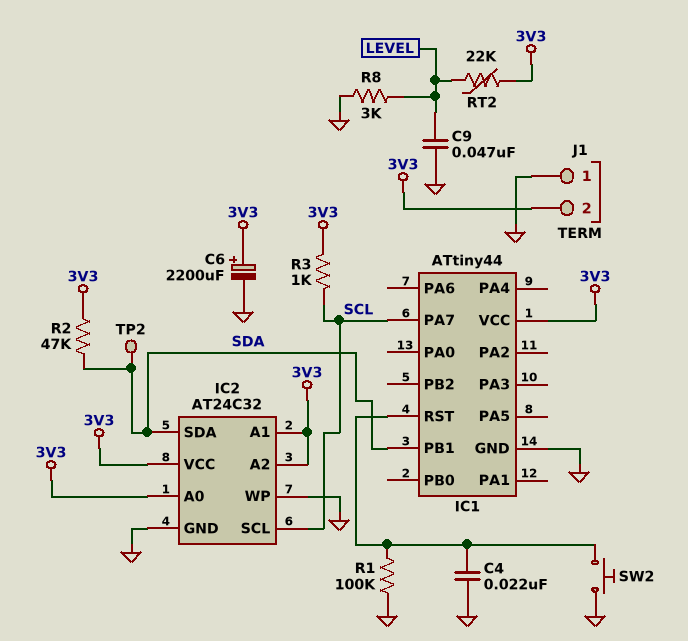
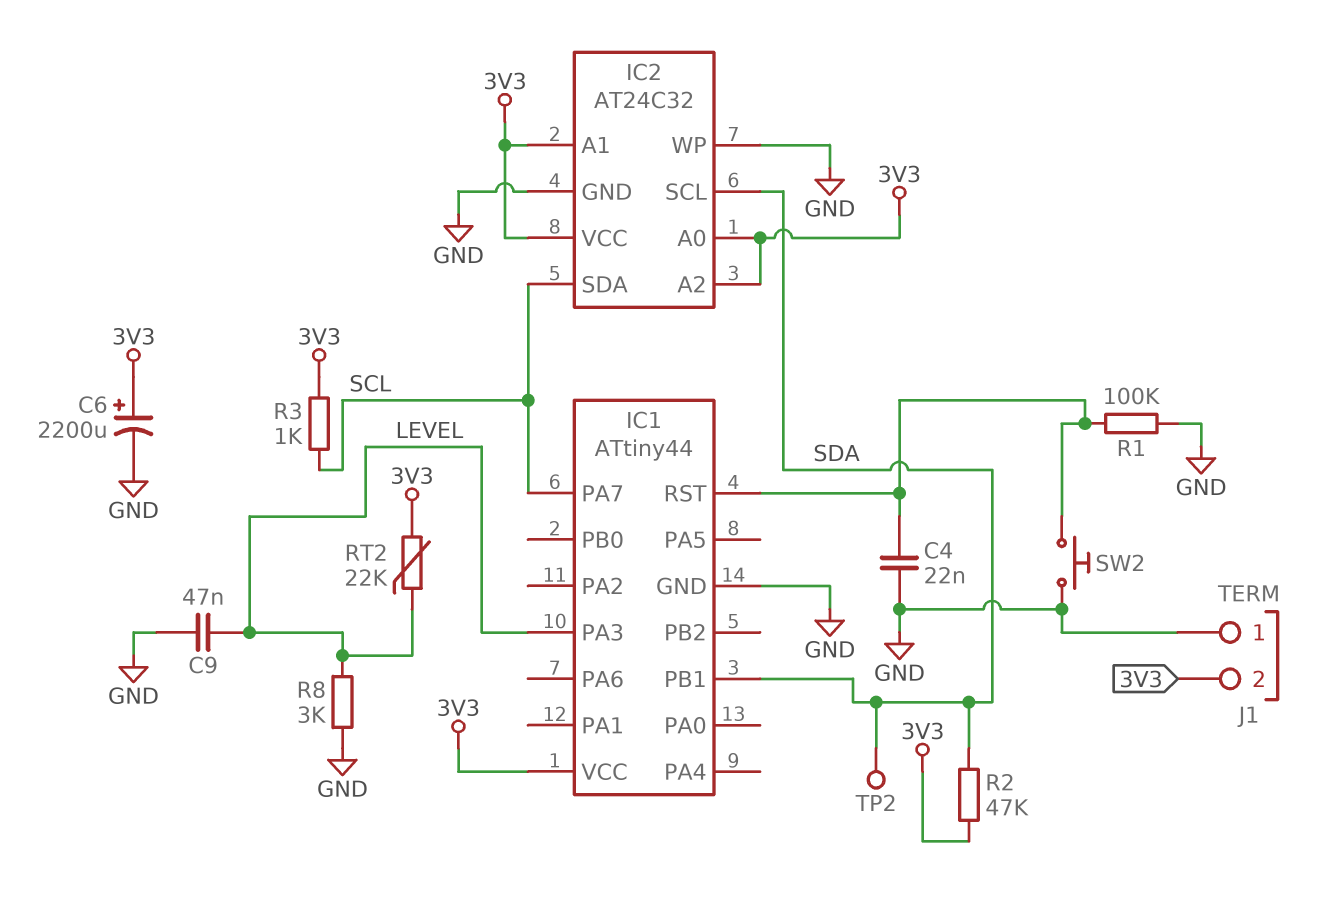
IC1 pin PA3: none -> LEVEL
IC2 pin SCL: SCL -> SDA
IC2 pin SDA: SDA -> SCL

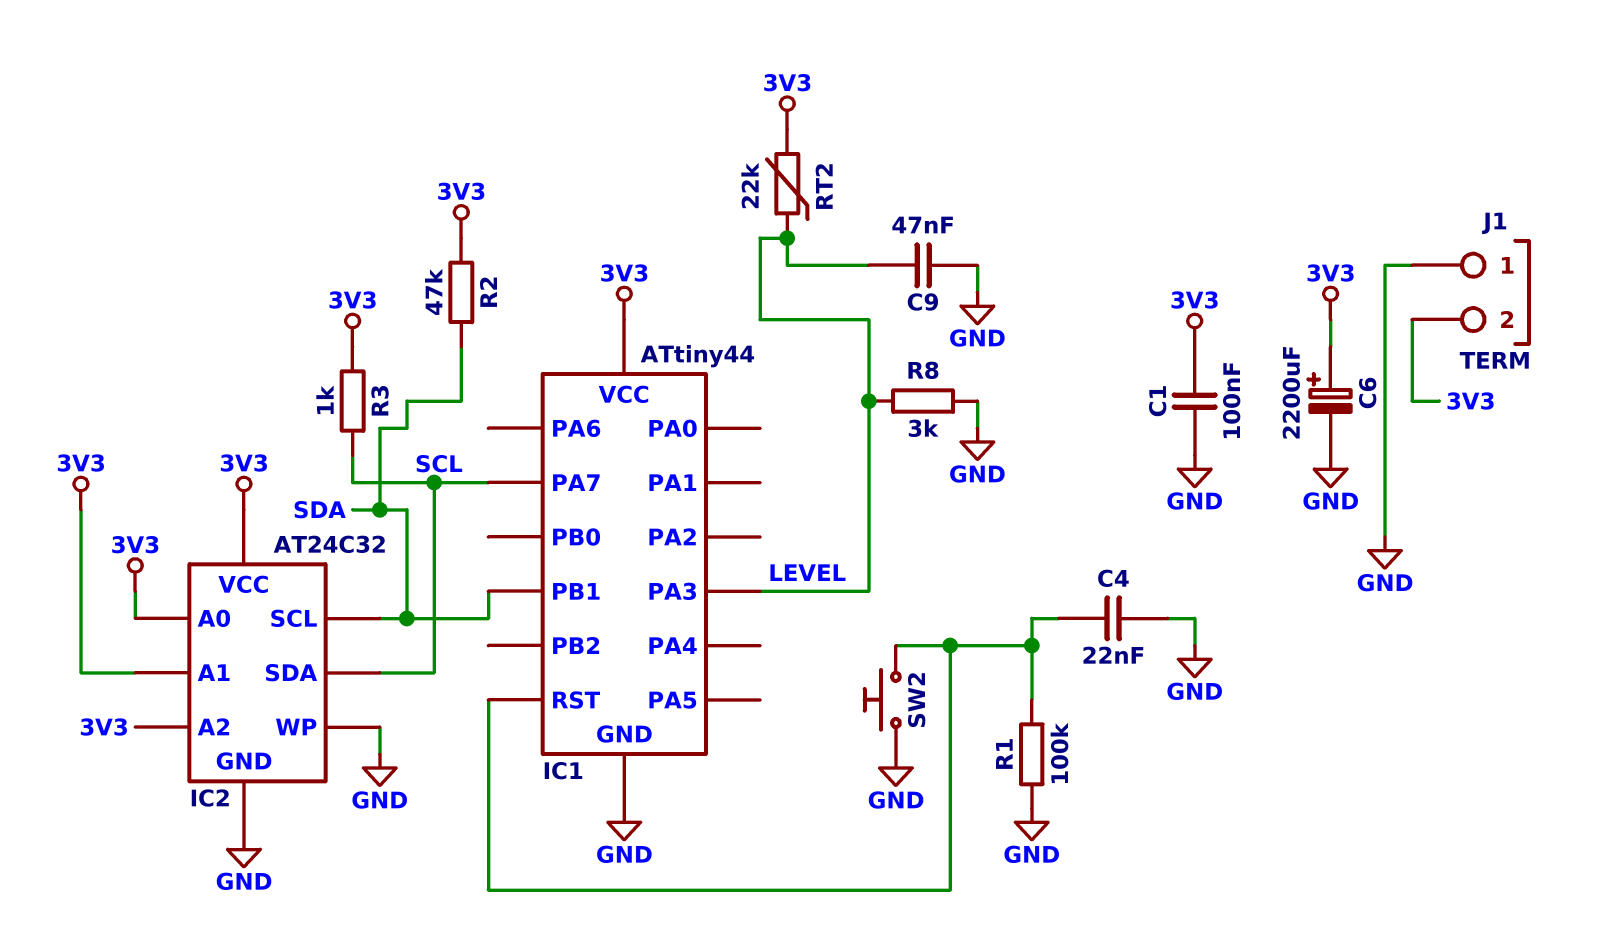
C1: none -> 100nF (3V3, GND)
TP2: test point (SDA) -> none

